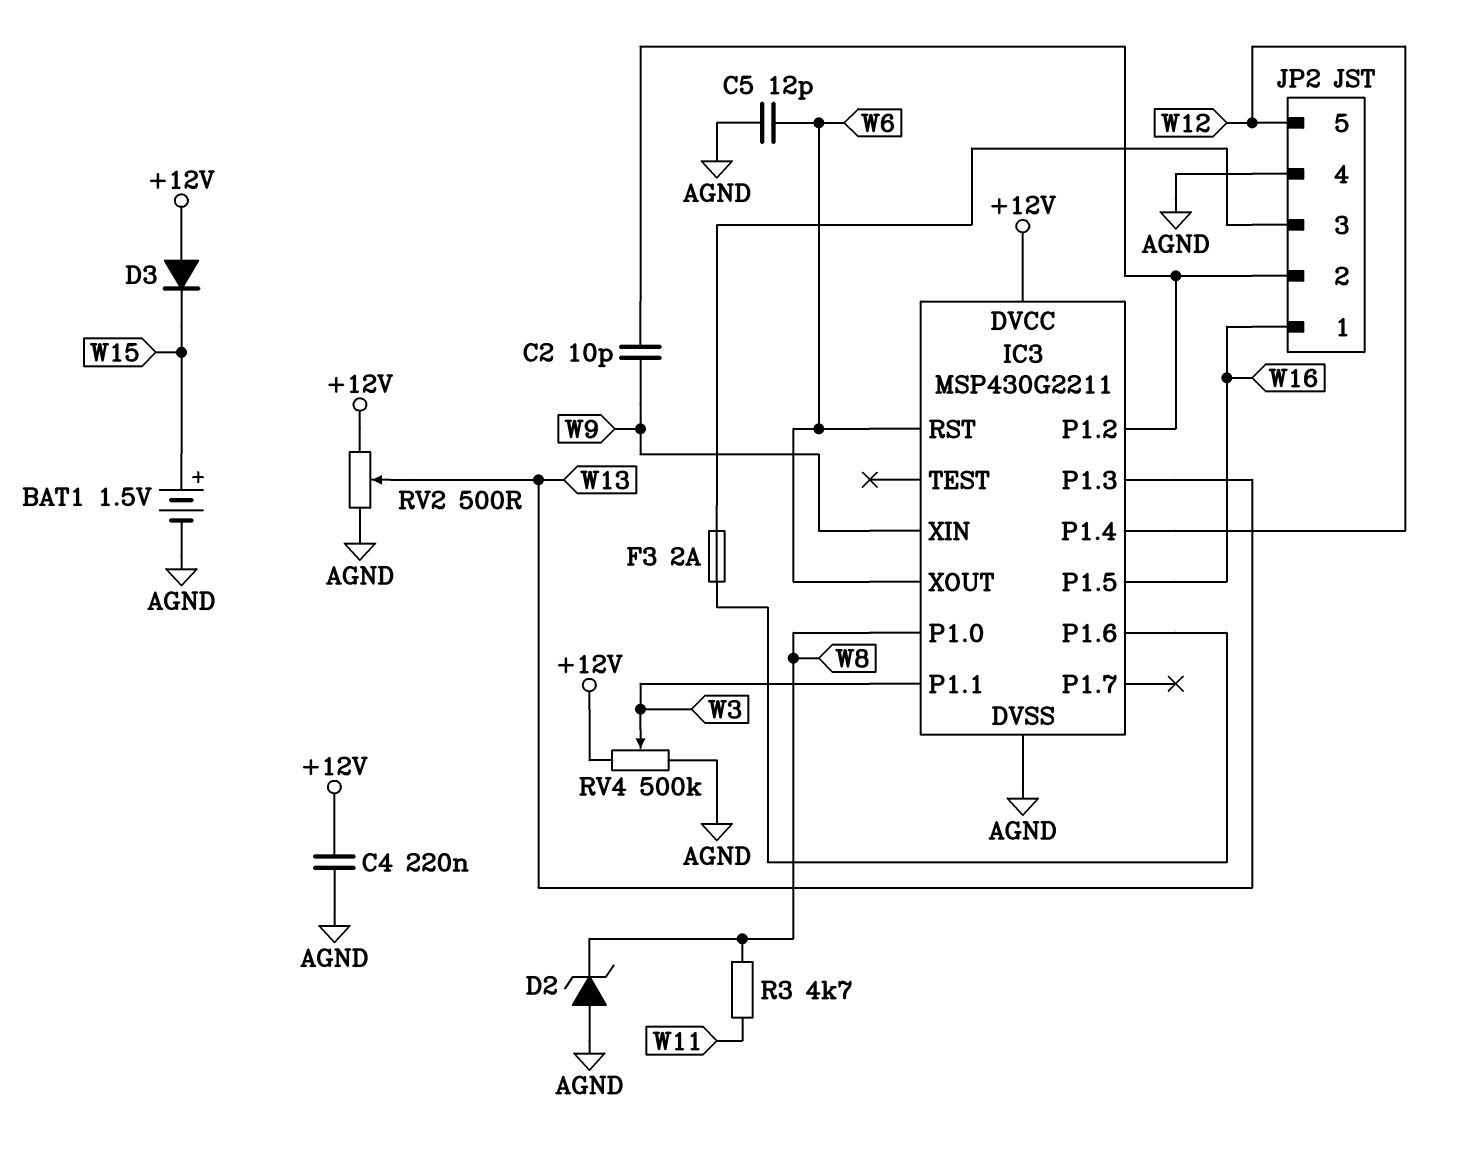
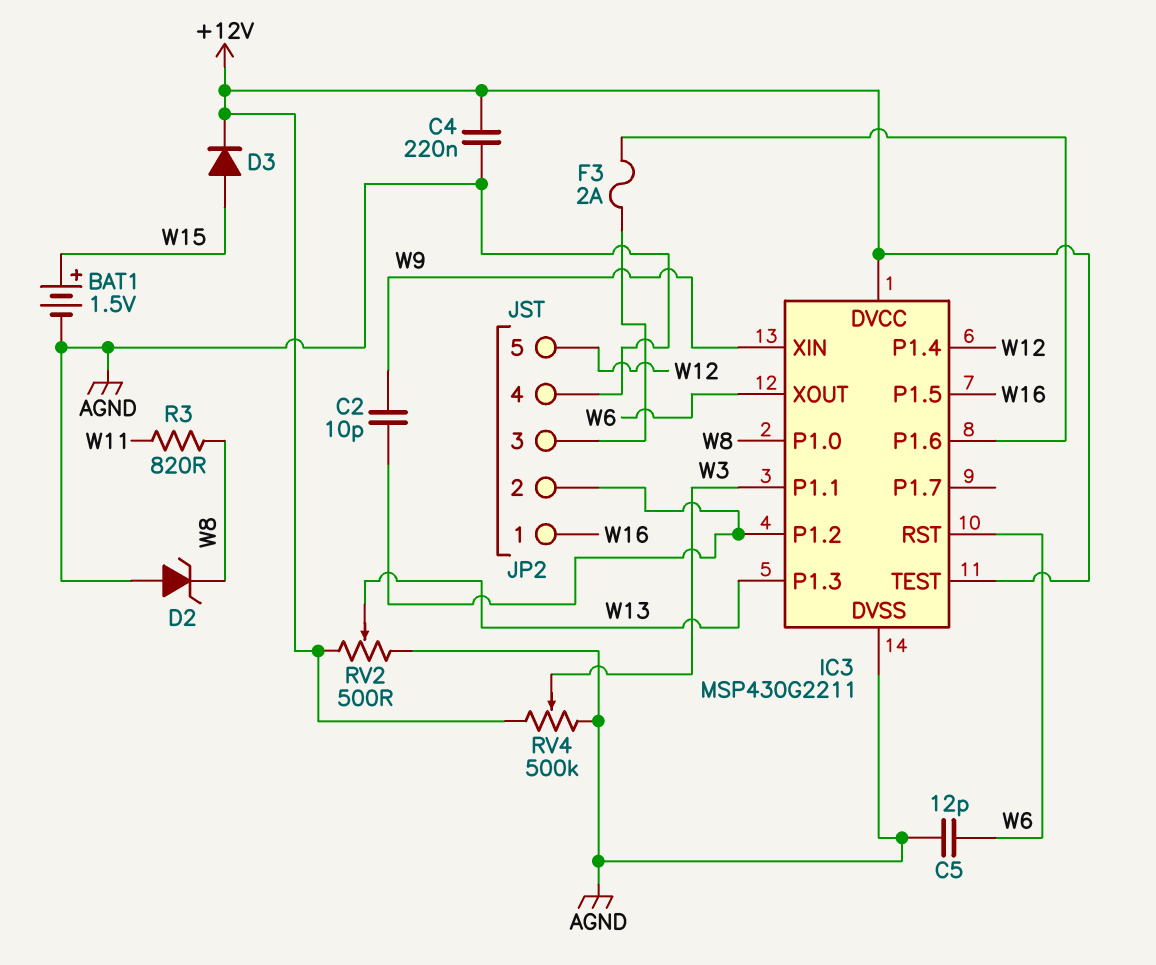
D3: diode (A +12V, K W15) -> diode (A W15, K +12V)
IC3 pin TEST: none -> +12V
R3: 4.7k (W8, W11) -> 820 (W8, W11)

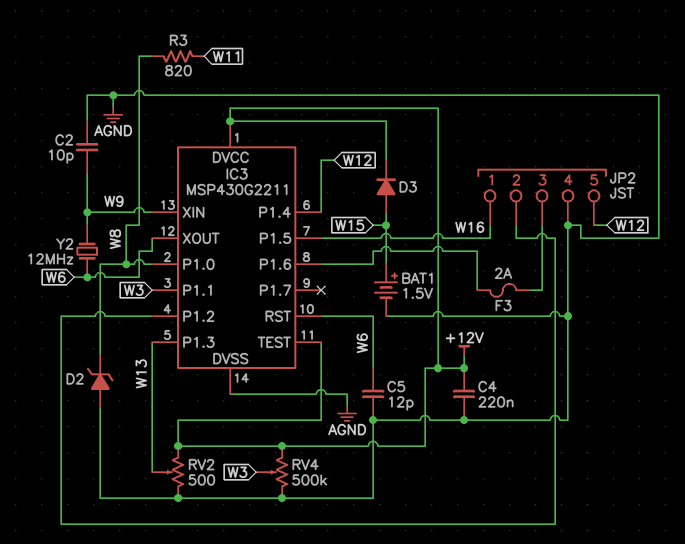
C2: 10pF (IC3/P1.2, W9) -> 10pF (AGND, W9)
Y2: none -> 12MHz (W6, W9)

